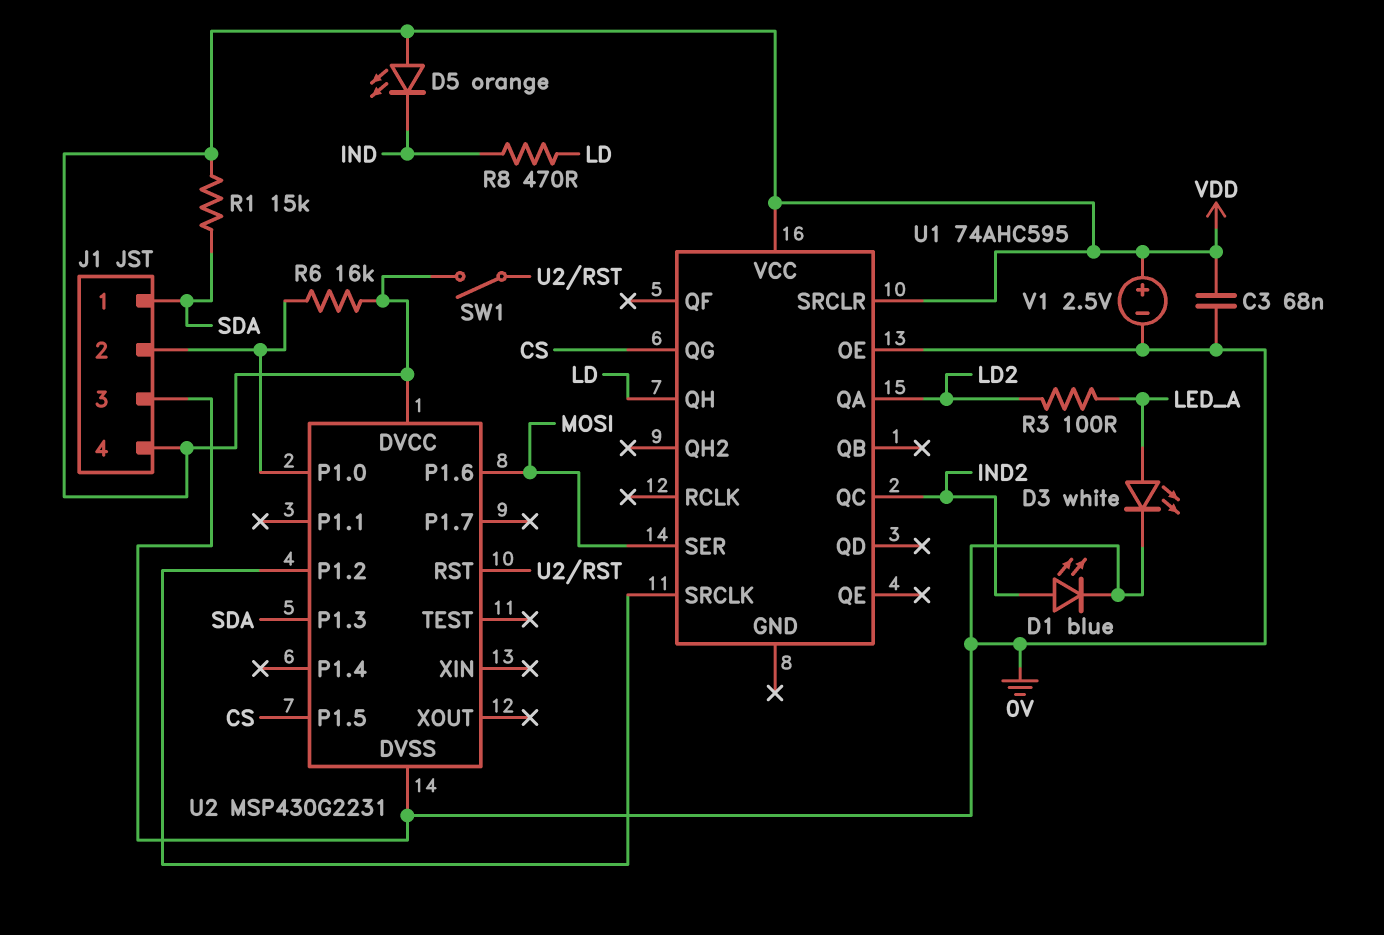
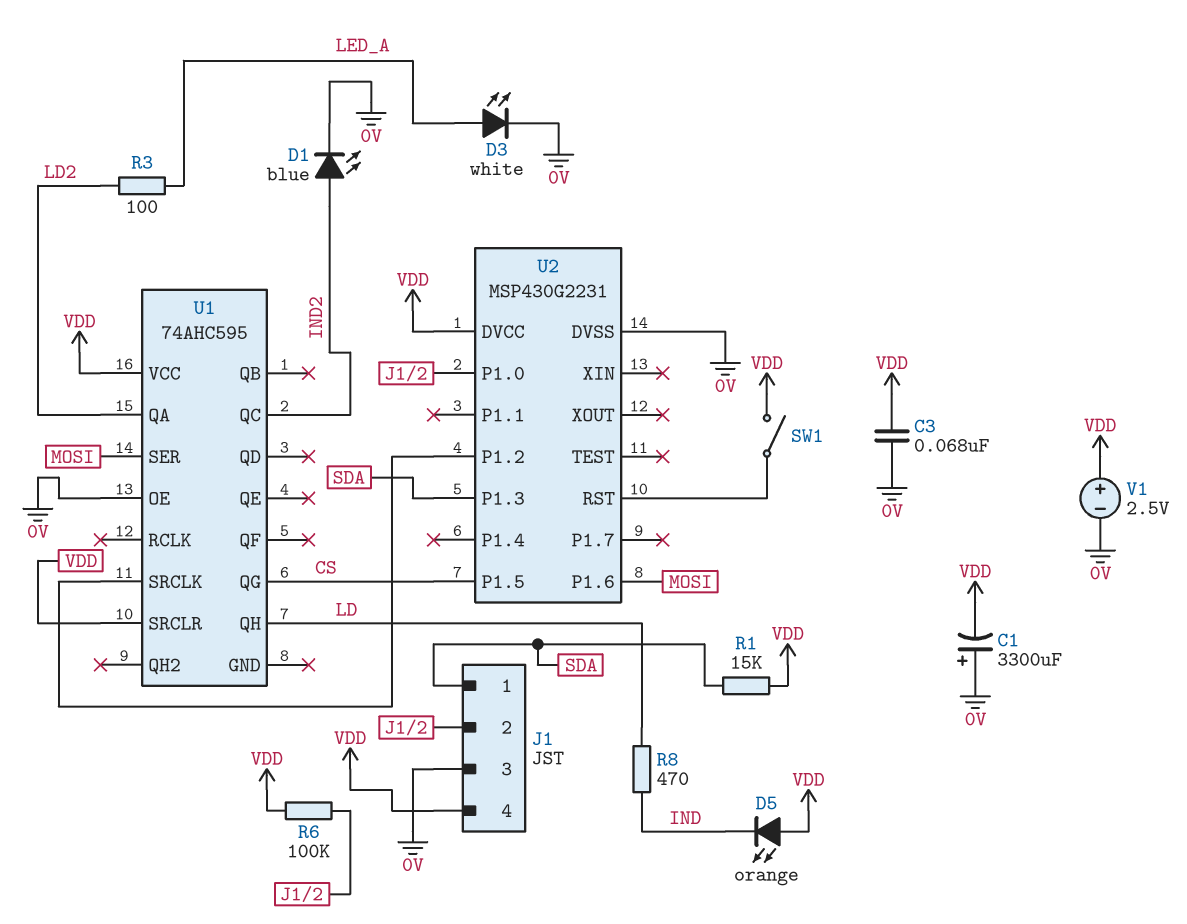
C1: none -> 3300uF (plus 0V, minus VDD)
R6: 16k (J1/2, VDD) -> 100k (J1/2, VDD)

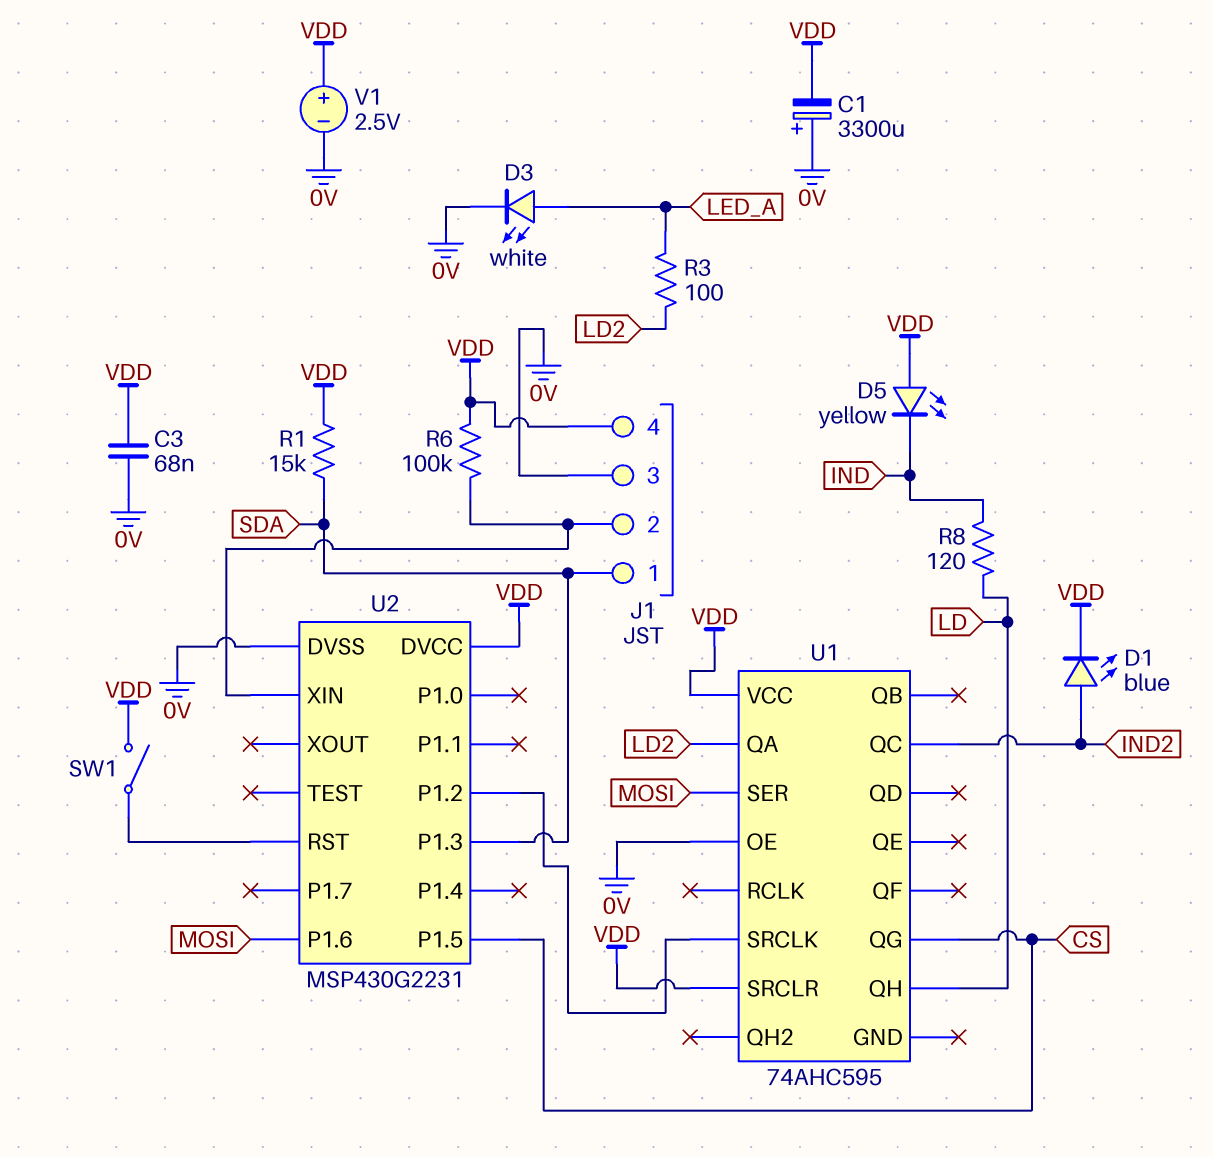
D1: LED blue (A IND2, K 0V) -> LED blue (A IND2, K VDD)
D5: LED orange (A VDD, K IND) -> LED yellow (A VDD, K IND)
R8: 470 (IND, LD) -> 120 (IND, LD)
U2 pin P1.0: J1/2 -> none
U2 pin XIN: none -> J1/2

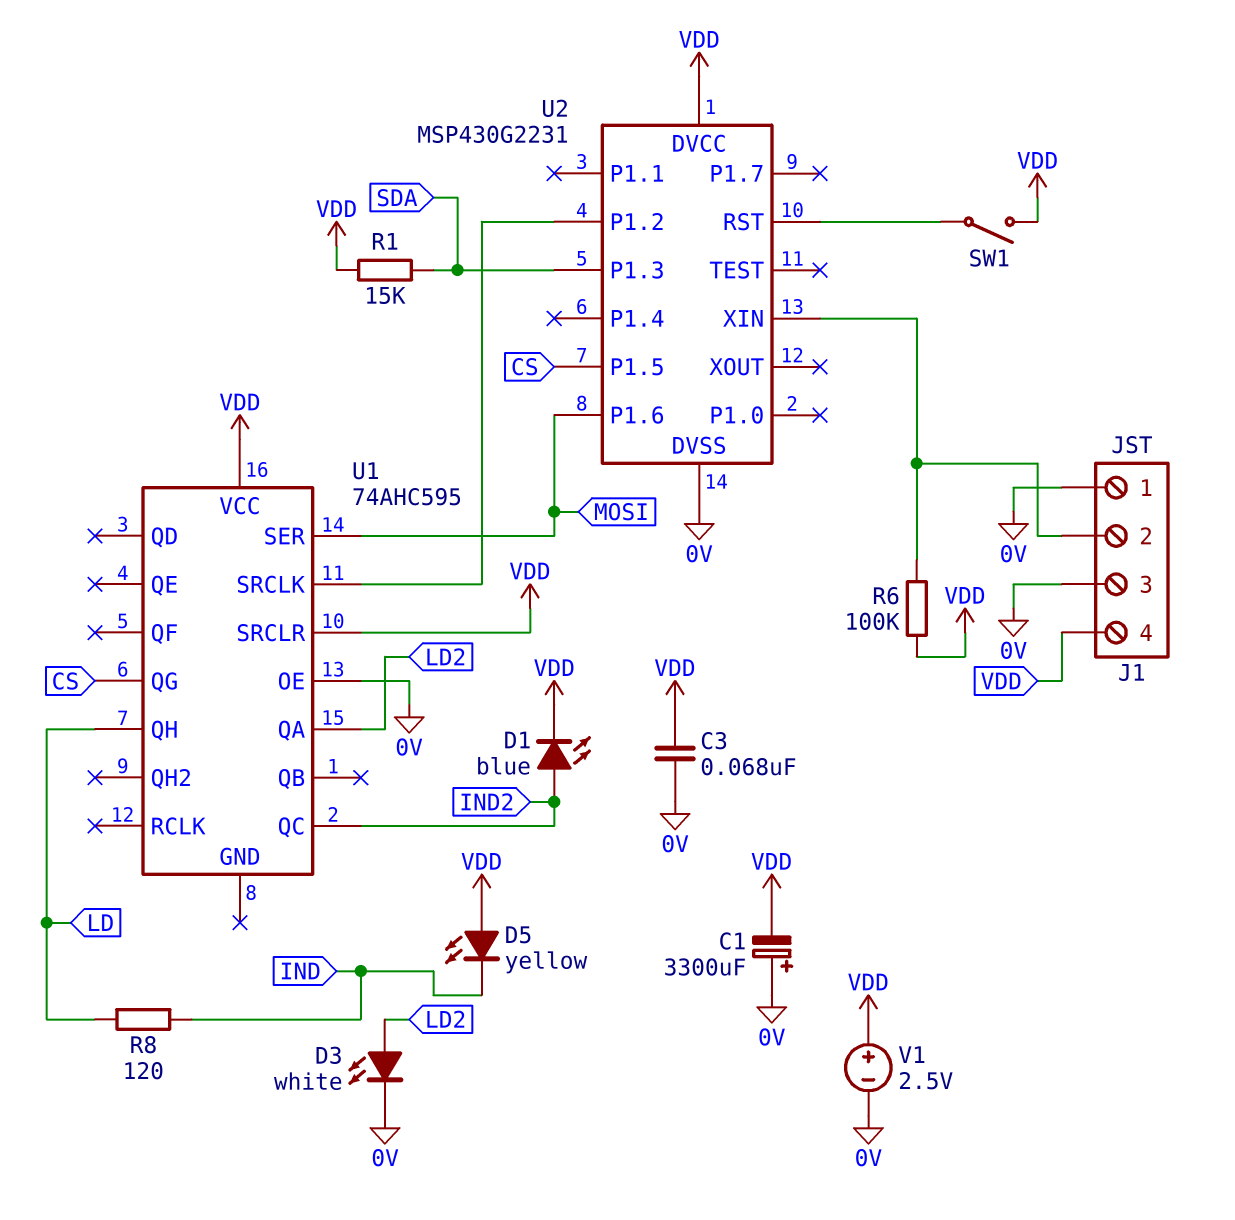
D3: LED white (A LED_A, K 0V) -> LED white (A LD2, K 0V)
J1 pin 1: SDA -> 0V
R3: 100 (LD2, LED_A) -> none

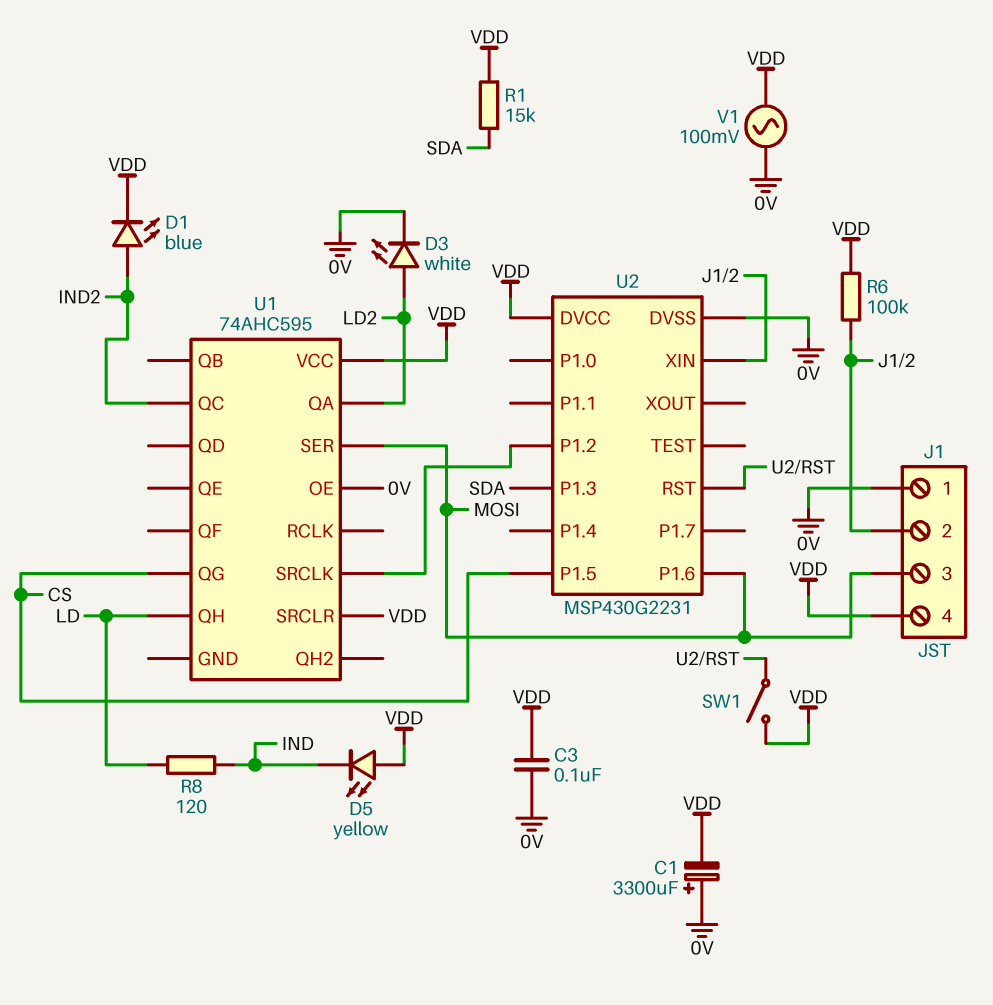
C3: 68nF (0V, VDD) -> 100nF (0V, VDD)
J1 pin 3: 0V -> MOSI
V1: 2.5V (plus VDD, minus 0V) -> AC 100mV (0V, VDD)

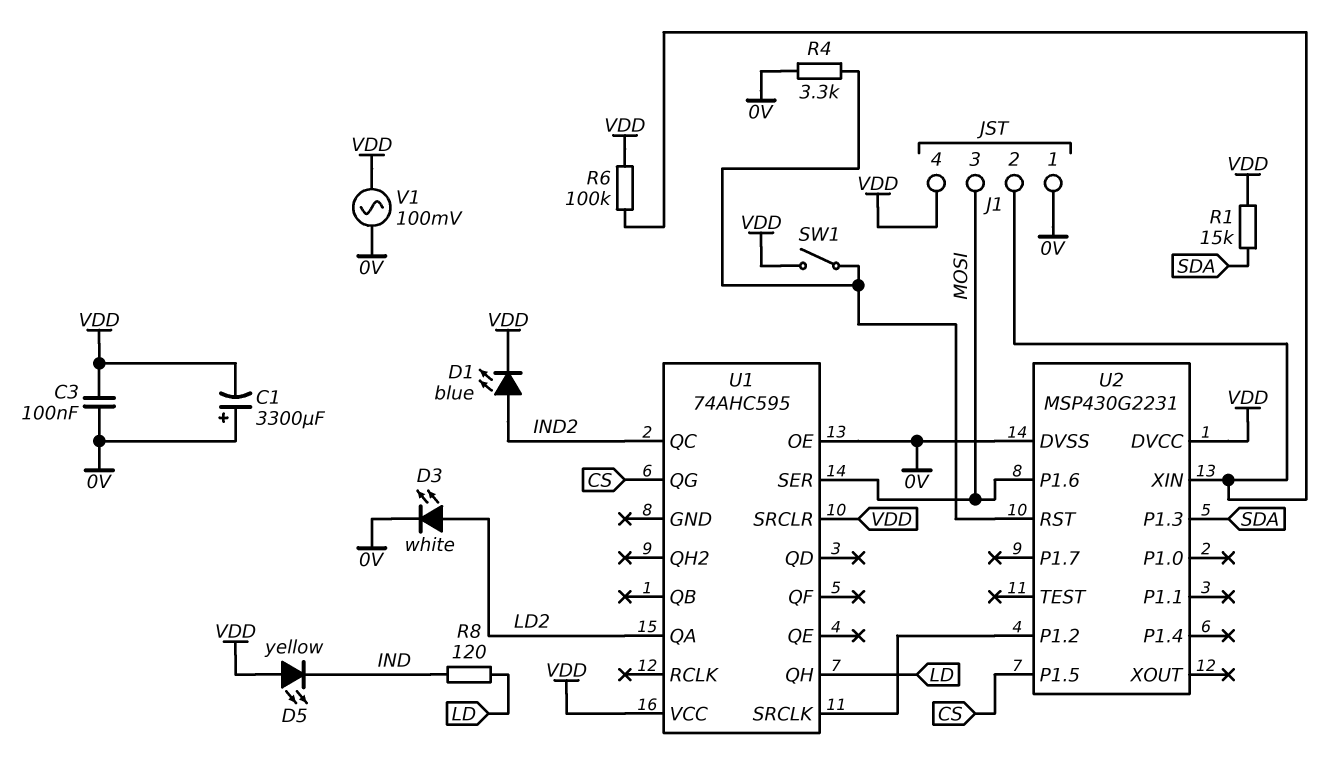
R4: none -> 3.3k (0V, U2/RST)

